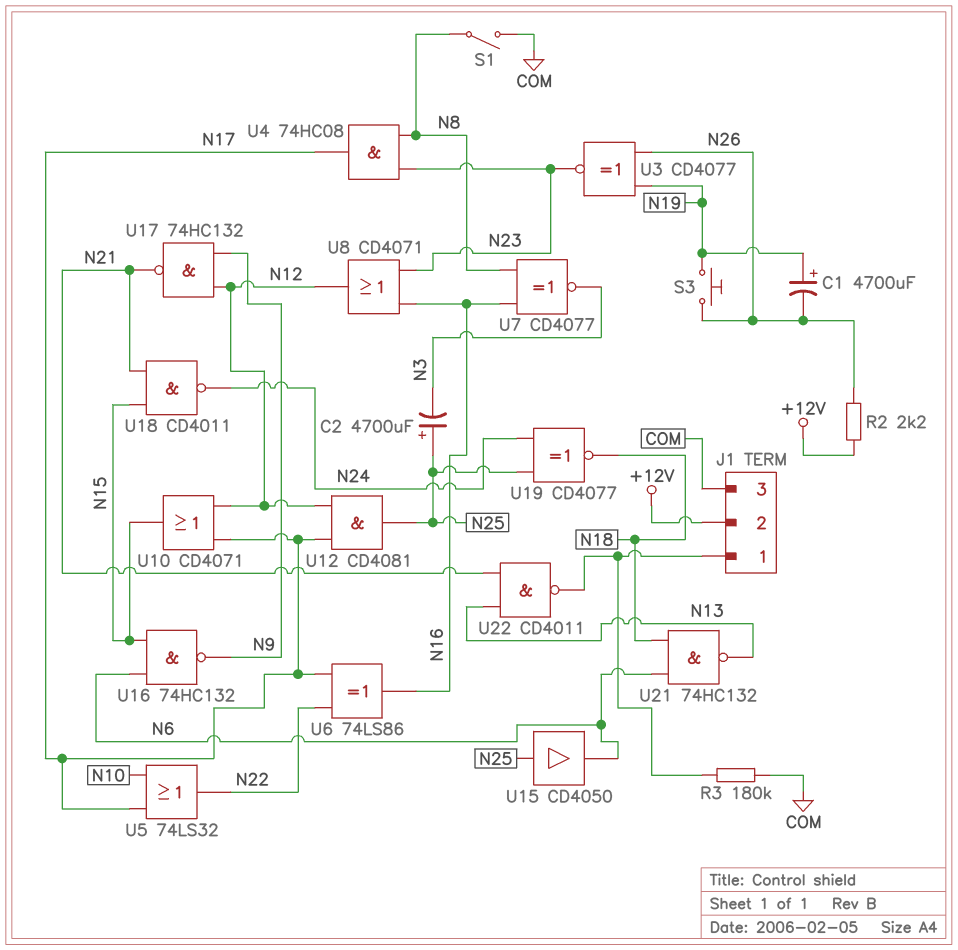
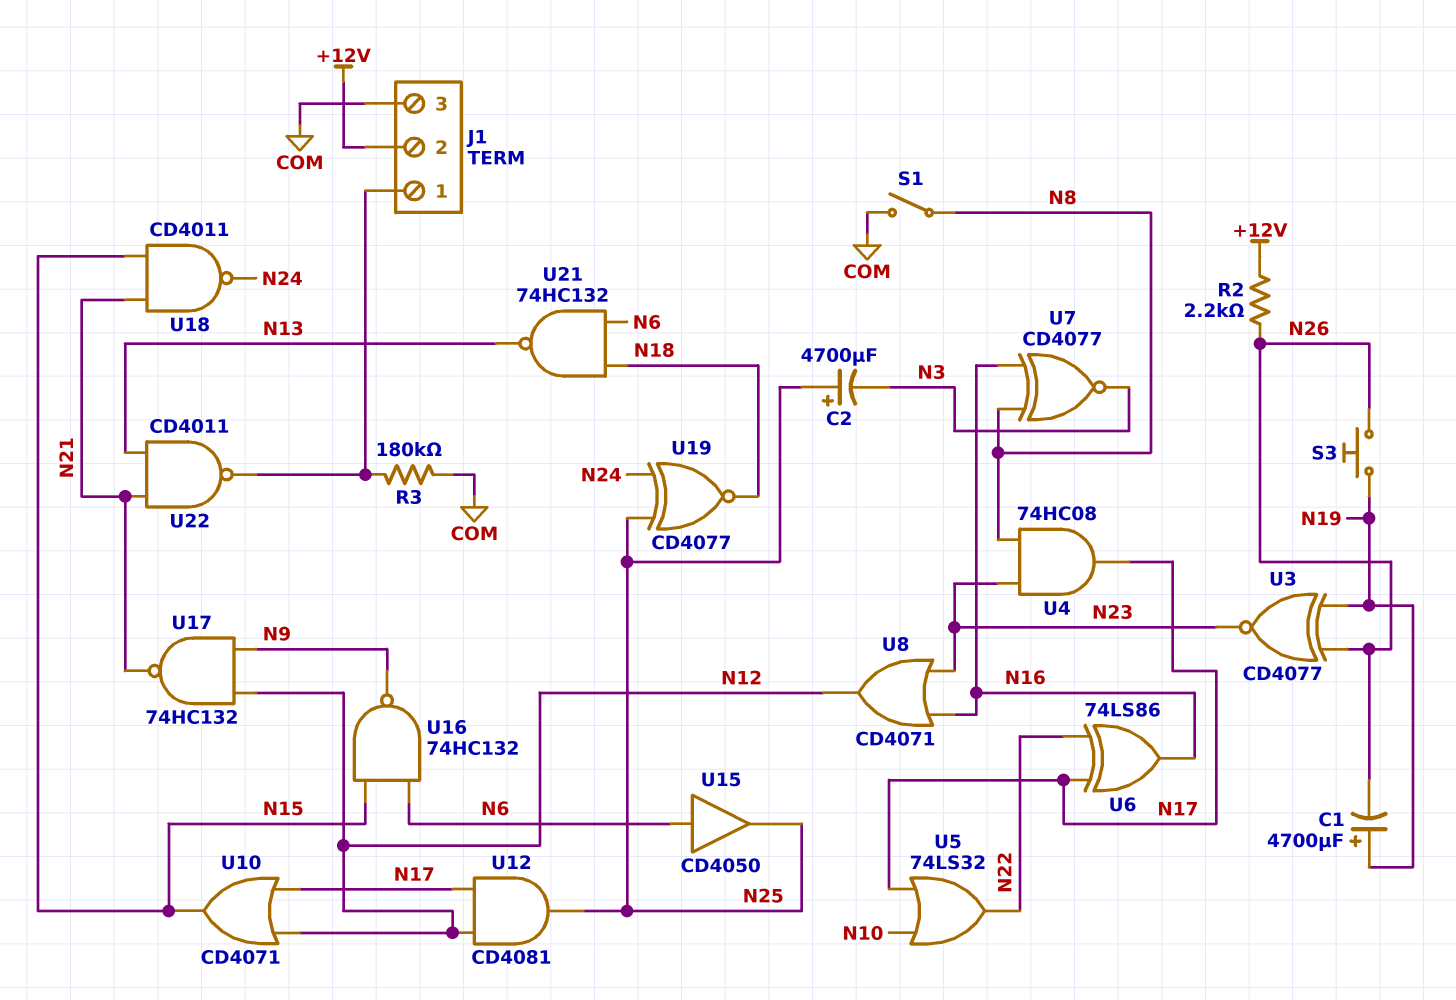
U15: buffer CD4050 (in N25, out N6) -> buffer CD4050 (in N6, out N25)

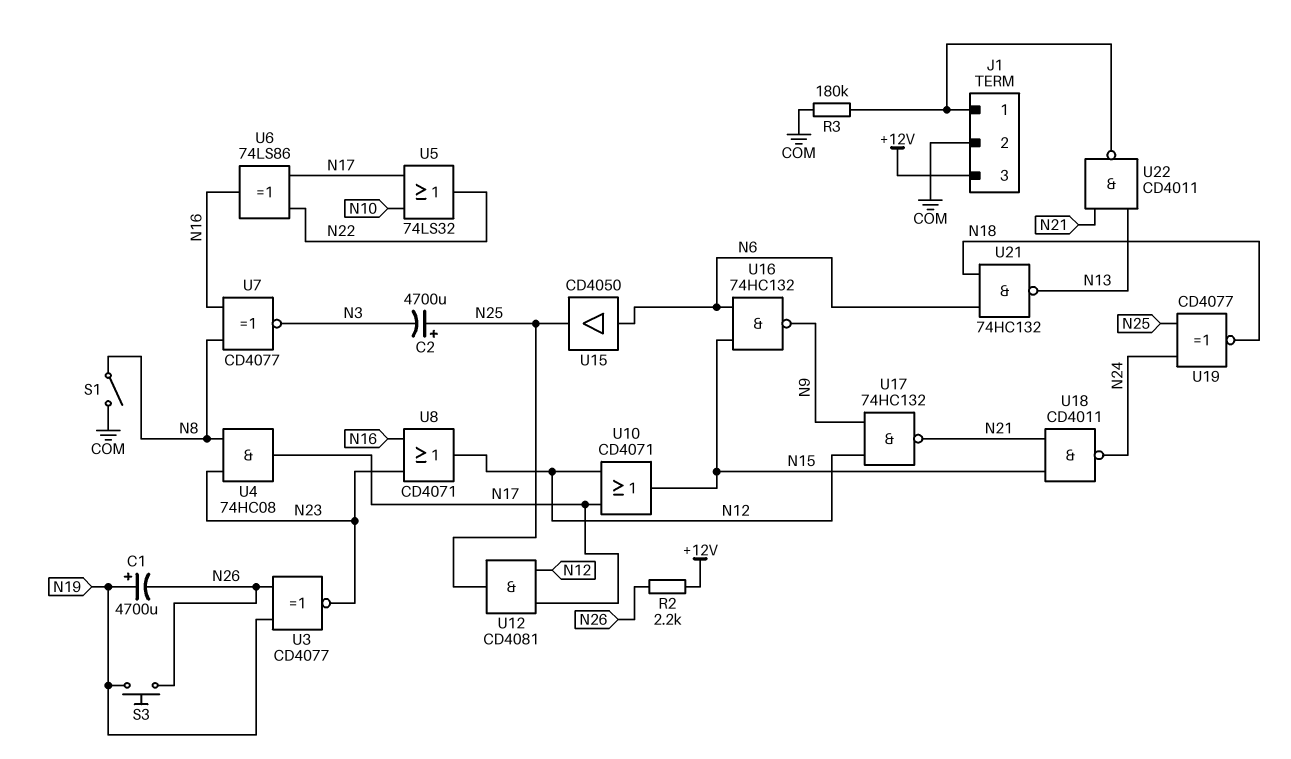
J1 pin 2: +12V -> COM
J1 pin 3: COM -> +12V

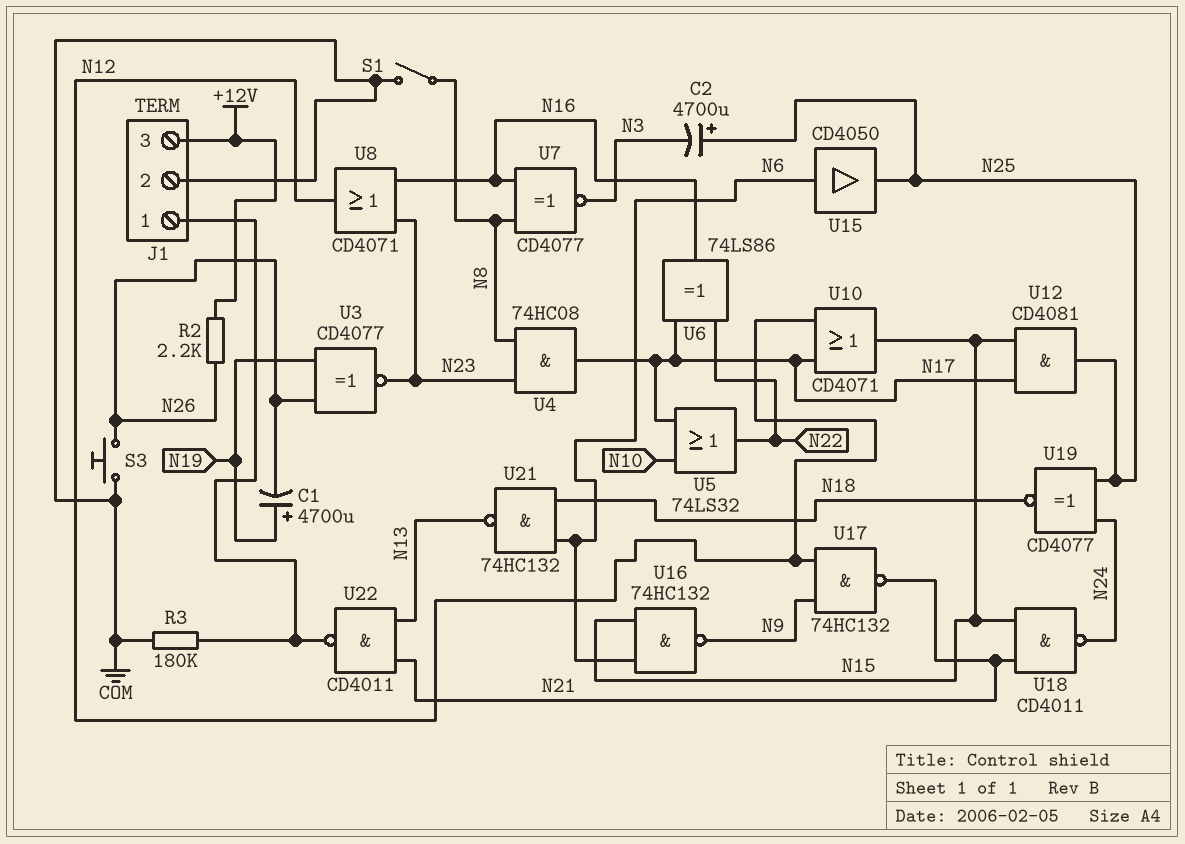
S3: button (N19, N26) -> button (COM, N26)
U12: AND CD4081 (in N12, in N17, out N25) -> AND CD4081 (in N15, in N17, out N25)

